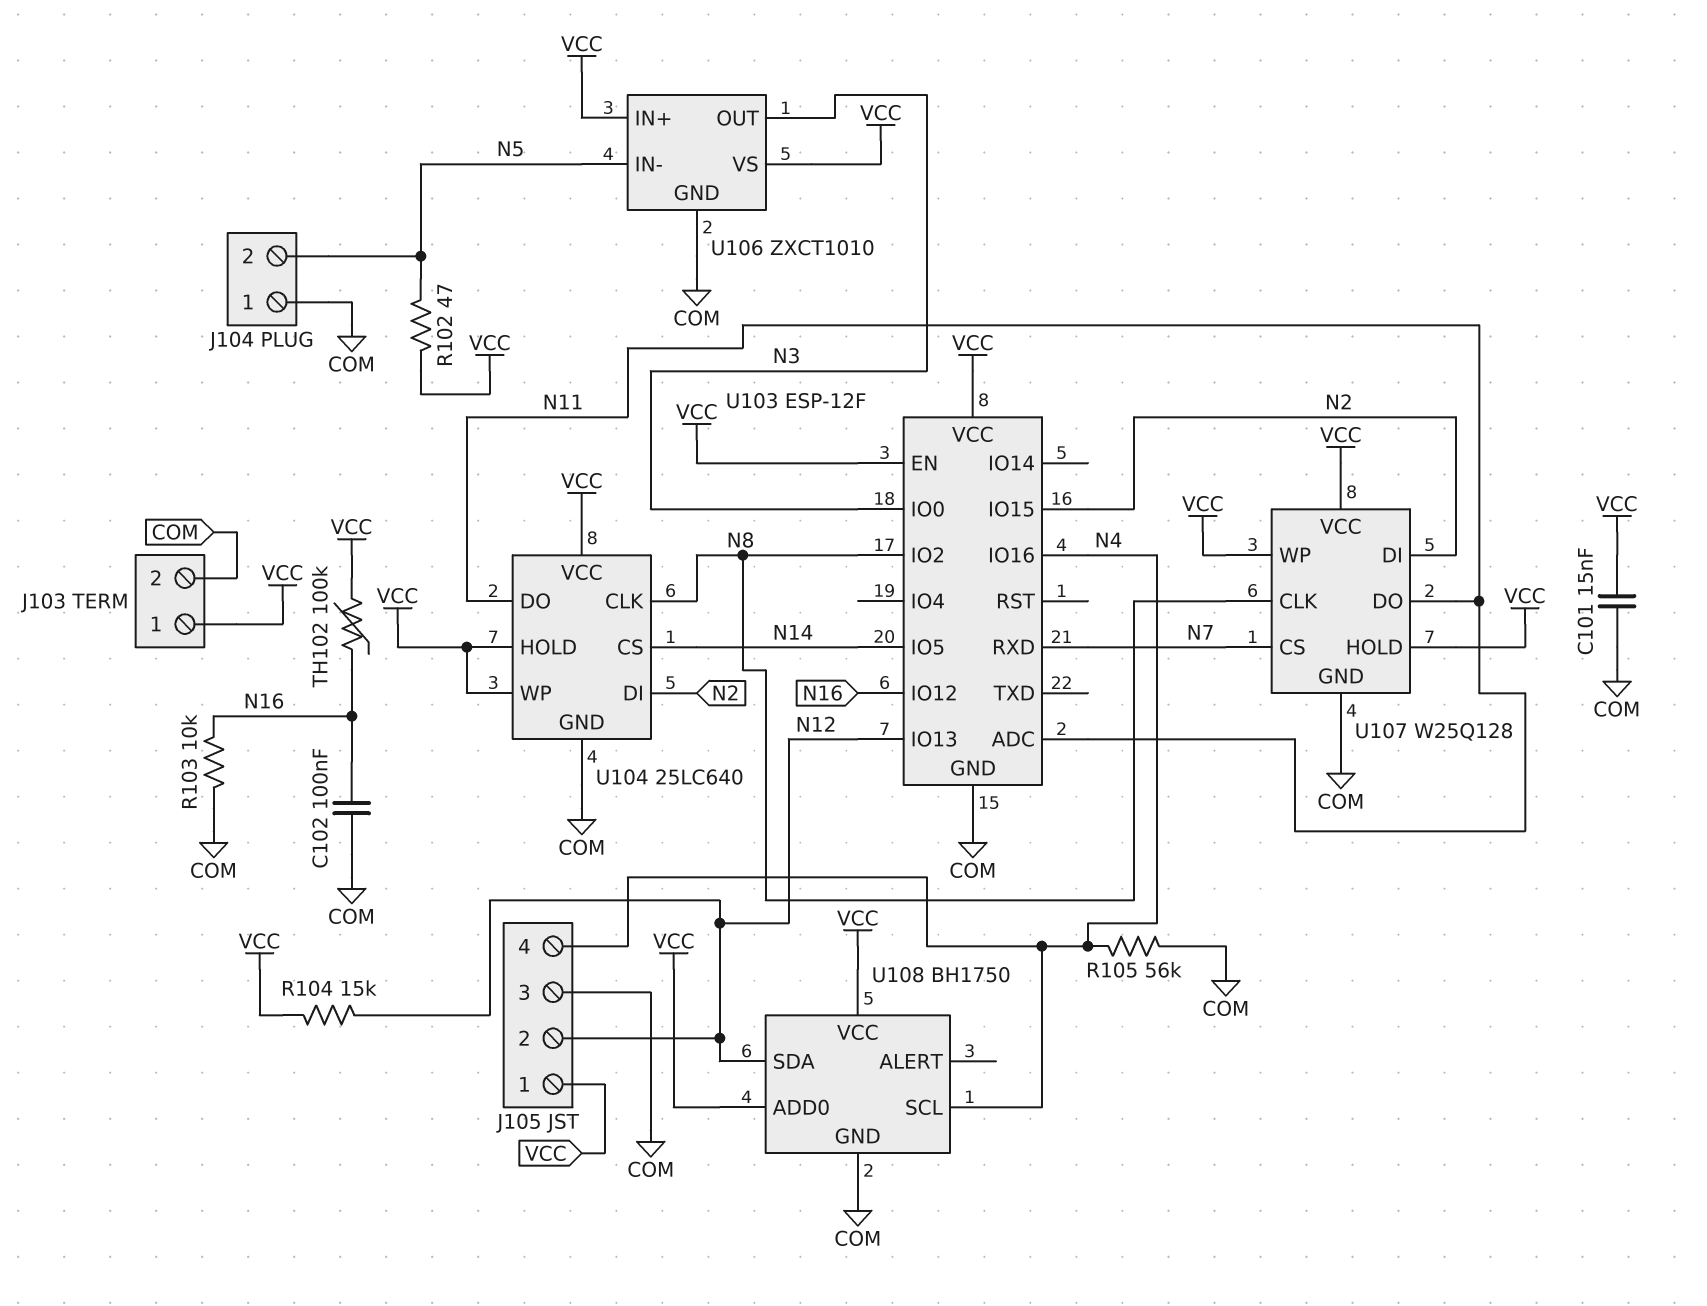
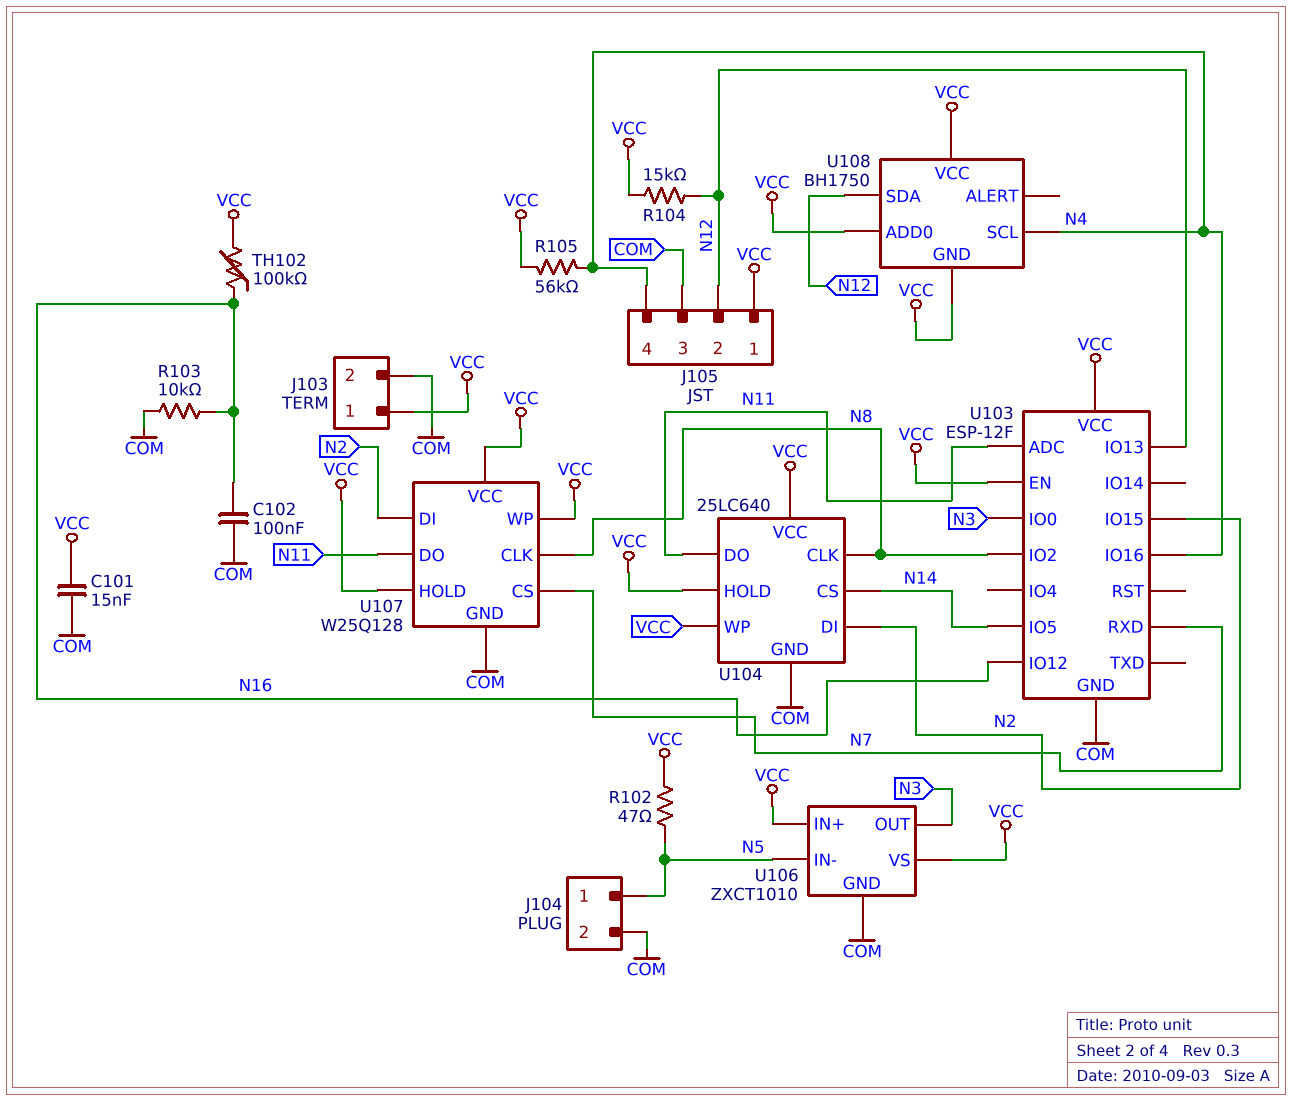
J104 pin 1: COM -> N5
J104 pin 2: N5 -> COM
R105: 56k (COM, N4) -> 56k (N4, VCC)
U108 pin GND: COM -> VCC

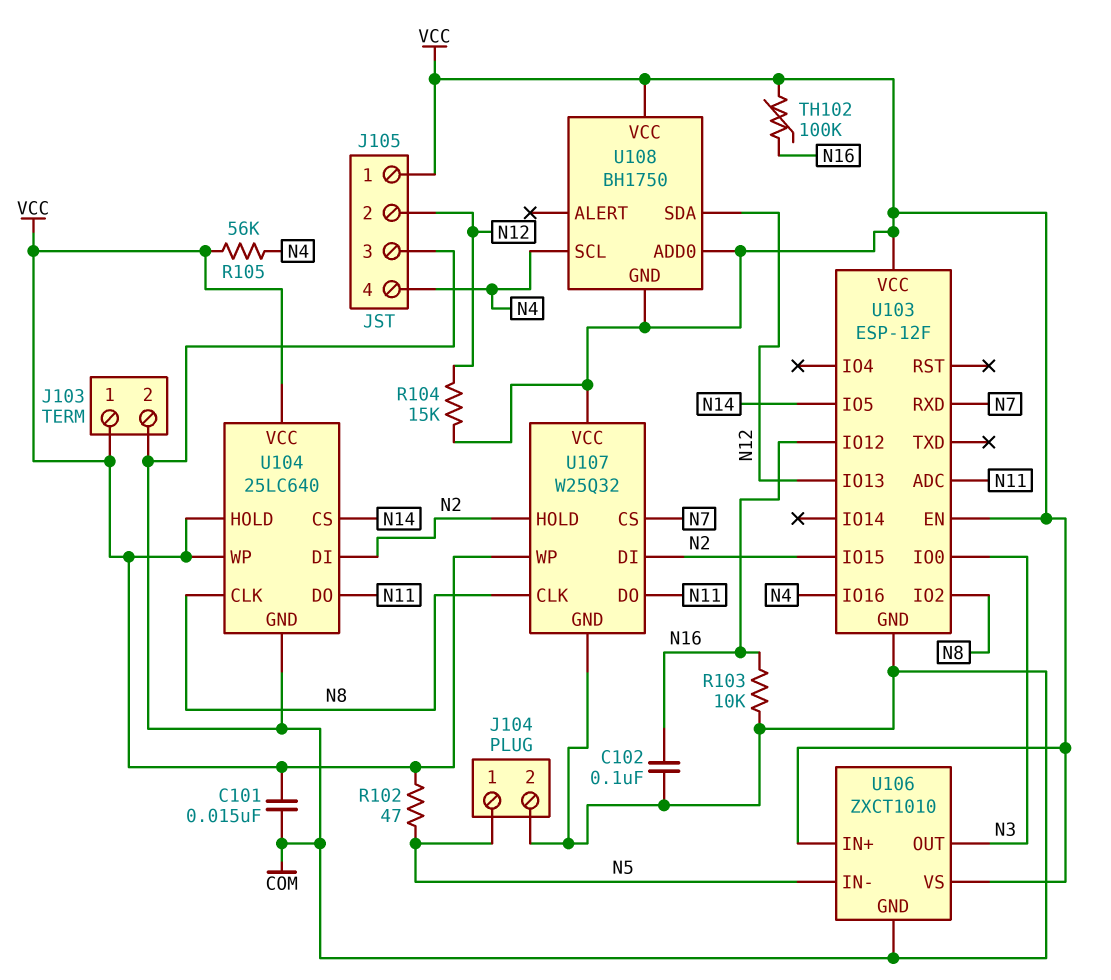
U107: W25Q128 -> W25Q32
U107 pin HOLD: VCC -> N2

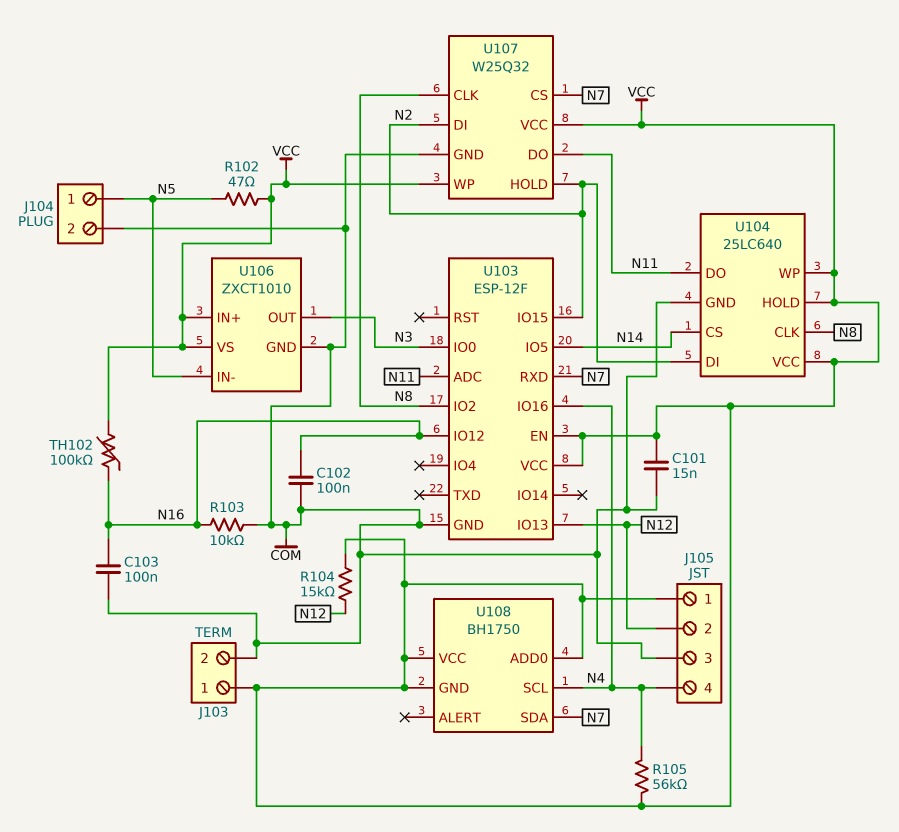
C103: none -> 100nF (COM, N16)
U108 pin SDA: N12 -> N7

